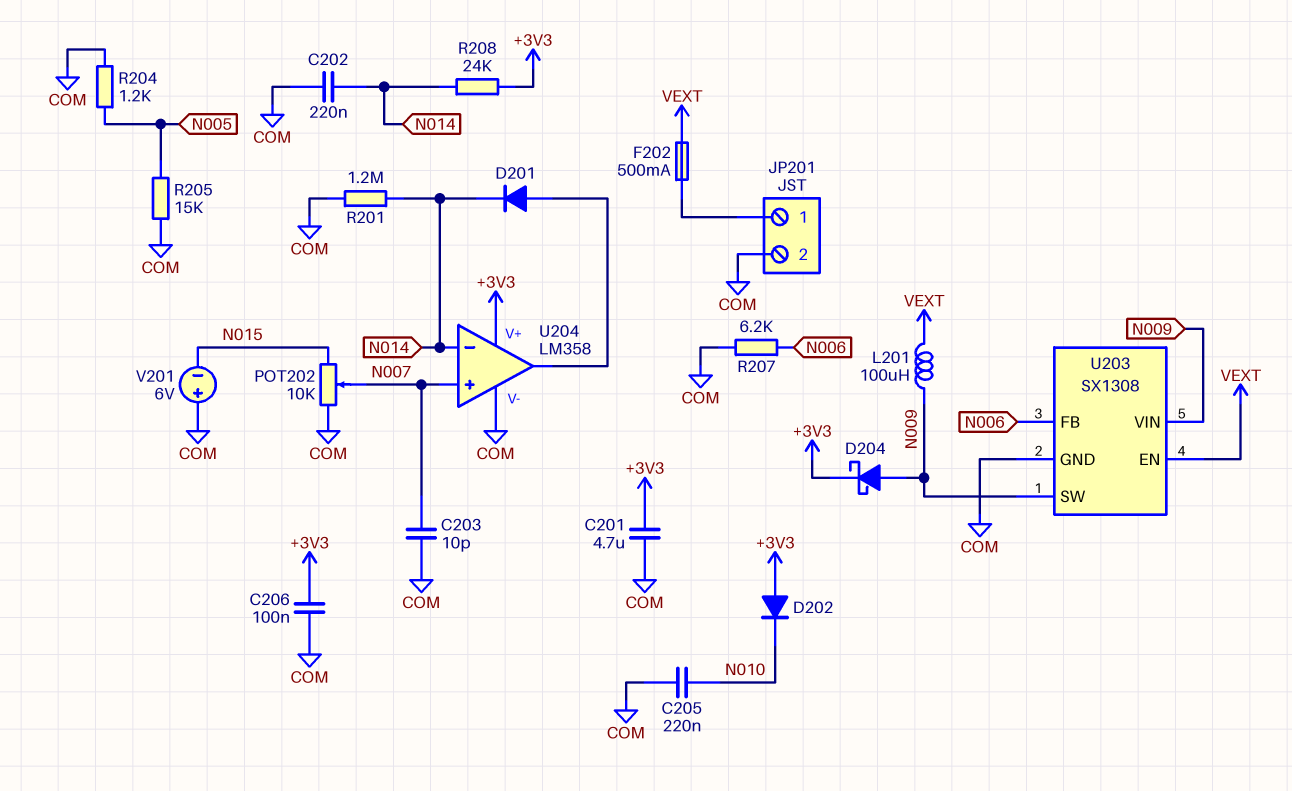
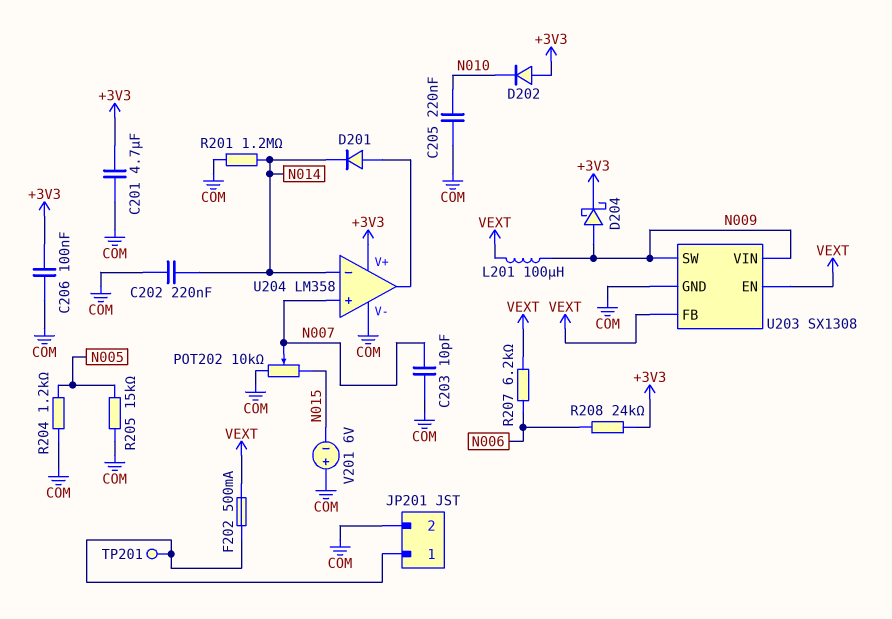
R207: 6.2k (COM, N006) -> 6.2k (N006, VEXT)
R208: 24k (+3V3, N014) -> 24k (+3V3, N006)
TP201: none -> test point (JP201/1)
U203 pin FB: N006 -> VEXT

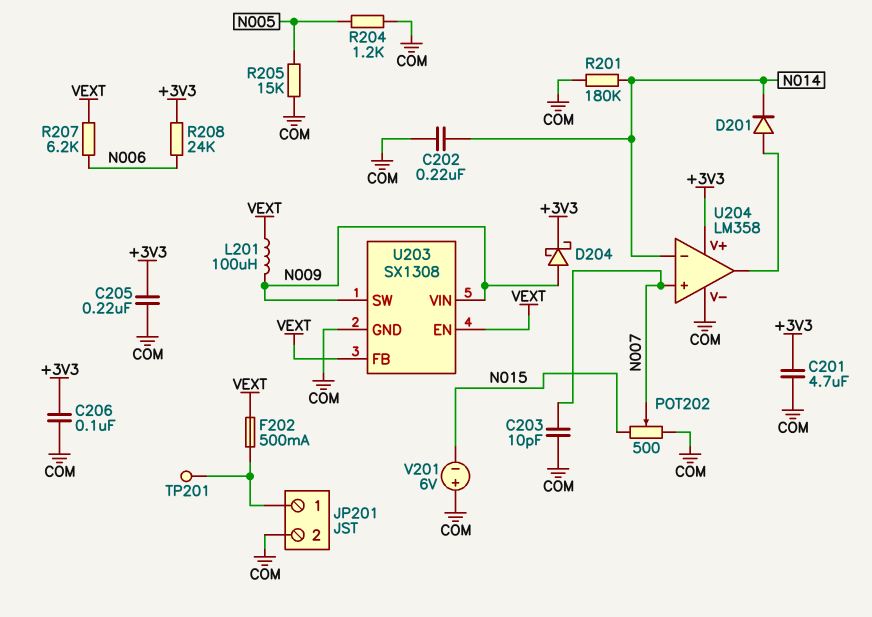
C205: 220nF (COM, N010) -> 220nF (+3V3, COM)
D202: diode (A +3V3, K N010) -> none
POT202: 10k (COM, N015, wiper N007) -> 500 (COM, N015, wiper N007)
R201: 1.2M (COM, N014) -> 180k (COM, N014)

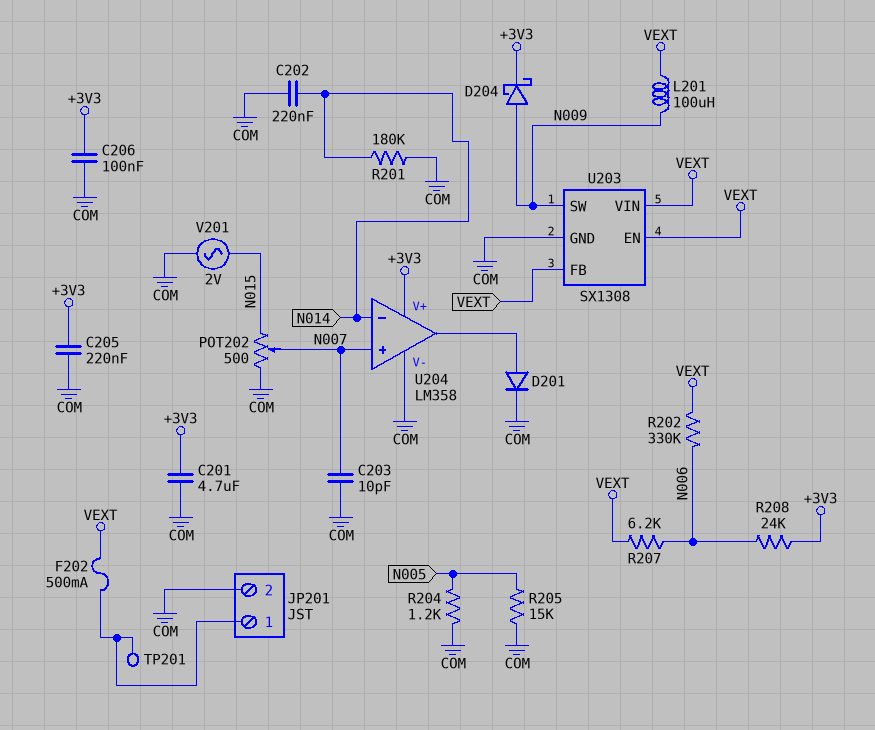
D201: diode (A U204/out, K N014) -> diode (A U204/out, K COM)
R202: none -> 330k (N006, VEXT)
U203 pin VIN: N009 -> VEXT
V201: 6V (plus COM, minus N015) -> AC 2V (COM, N015)

